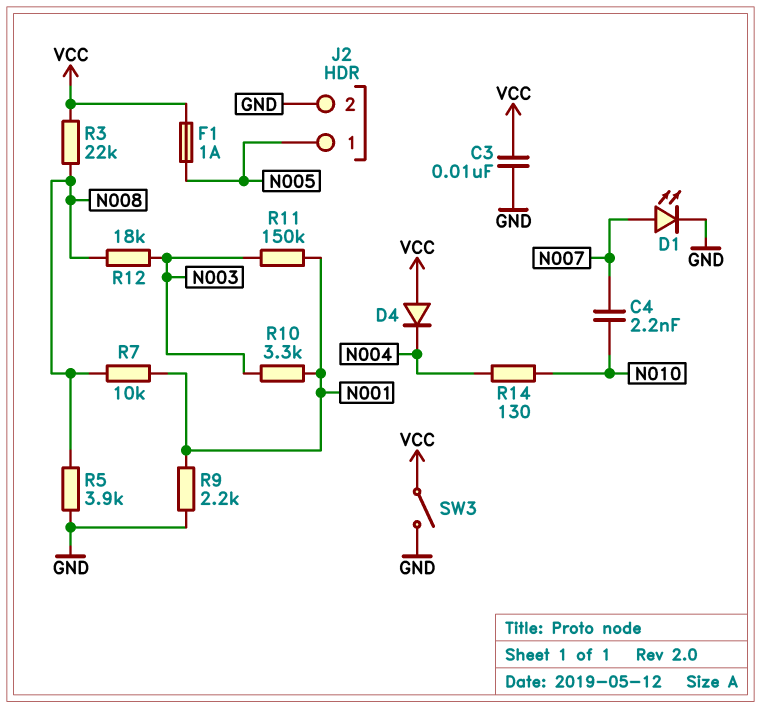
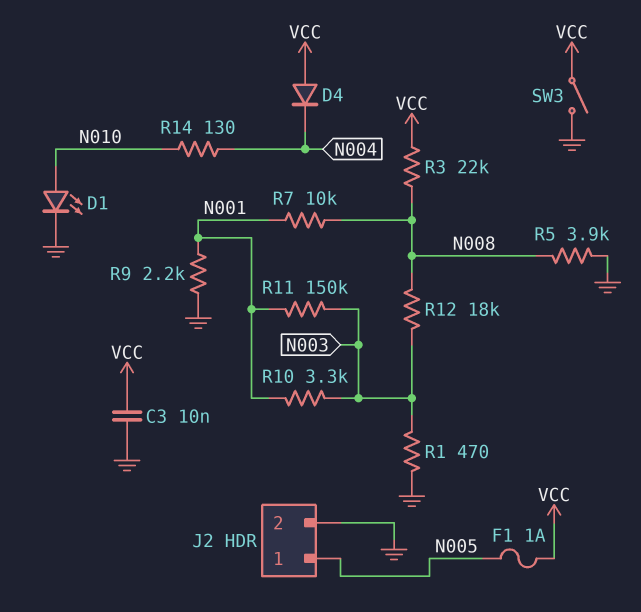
C4: 2.2nF (N007, N010) -> none
D1: LED (A N007, K GND) -> LED (A N010, K GND)
R1: none -> 470 (GND, N003)

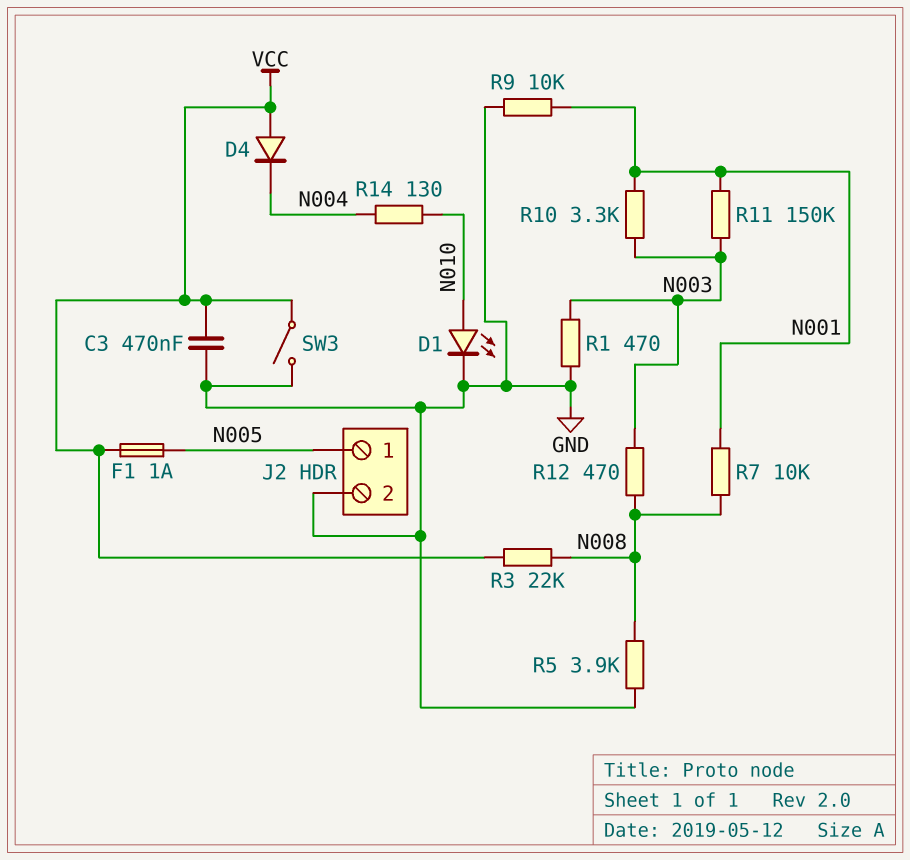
C3: 10nF (GND, VCC) -> 470nF (GND, VCC)
R9: 2.2k (GND, N001) -> 10k (GND, N001)
R12: 18k (N003, N008) -> 470 (N003, N008)

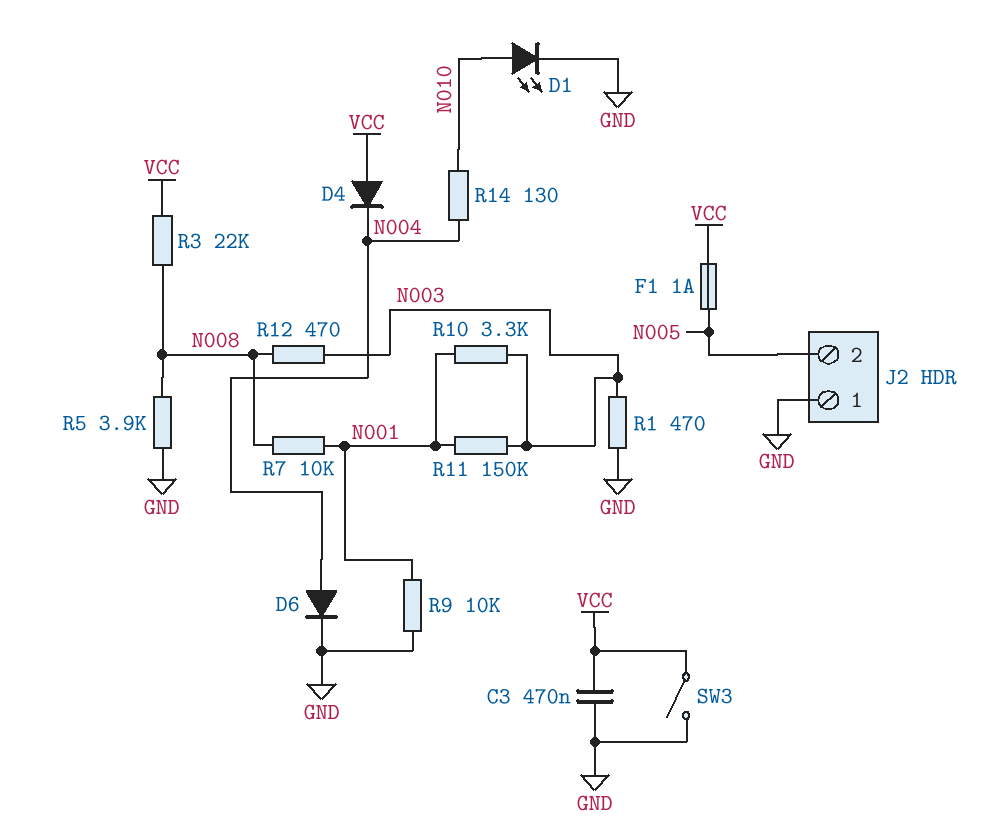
D6: none -> diode (A N004, K GND)
J2 pin 1: N005 -> GND
J2 pin 2: GND -> N005

